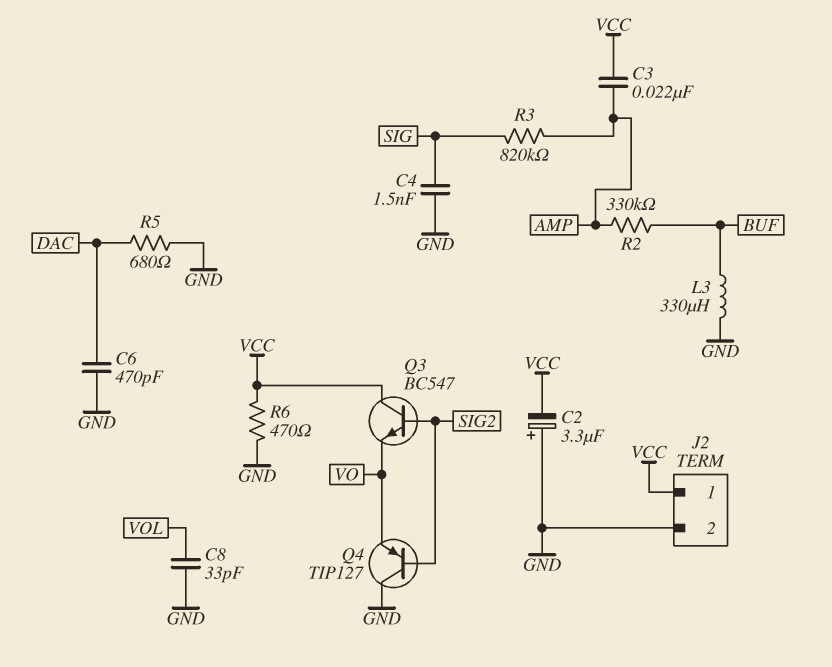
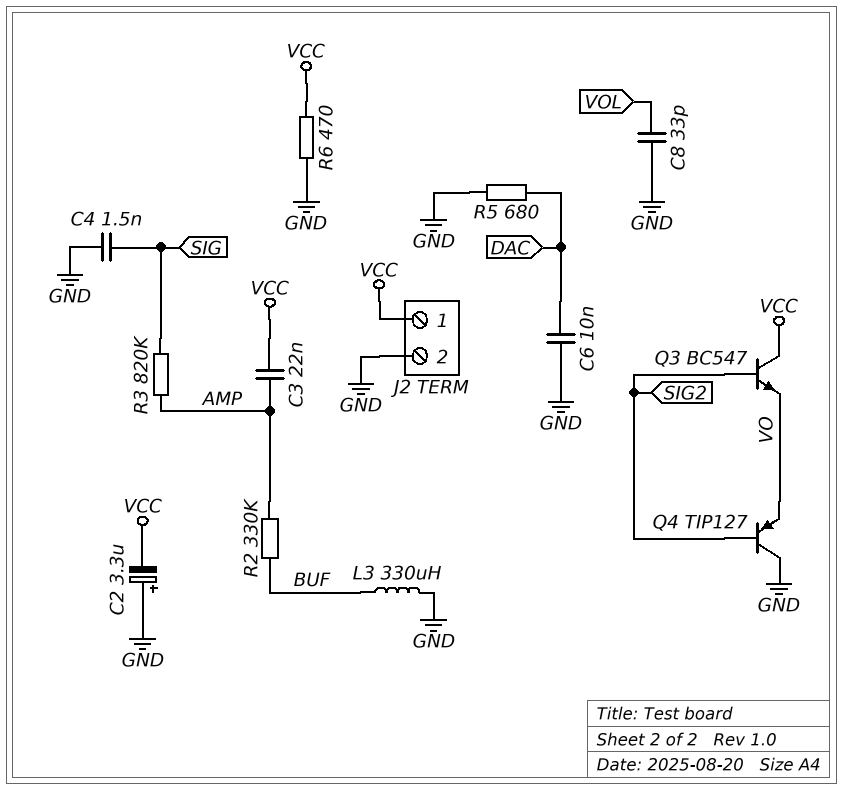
C6: 470pF (DAC, GND) -> 10nF (DAC, GND)

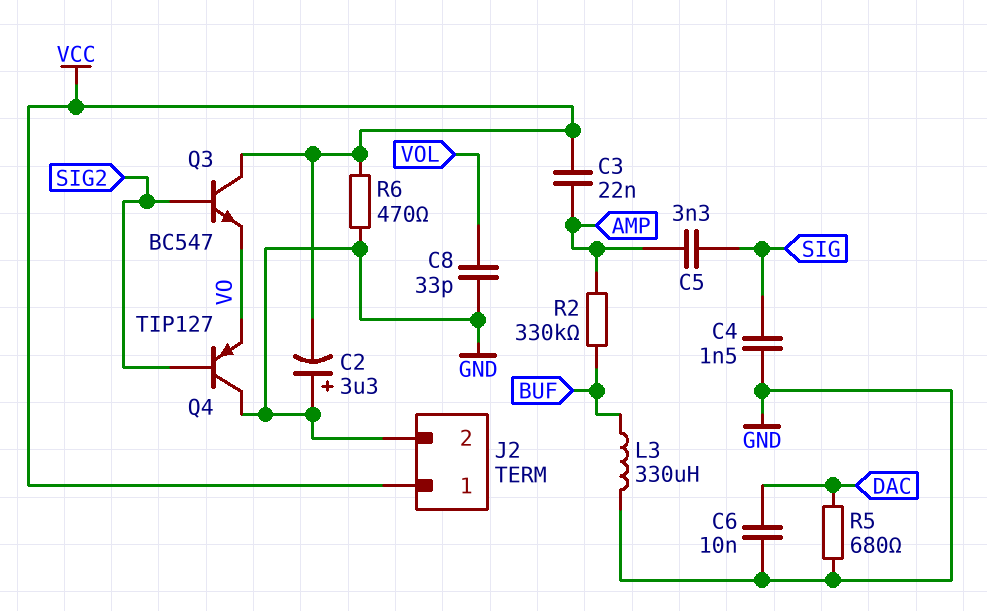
C5: none -> 3.3nF (AMP, SIG)
R3: 820k (AMP, SIG) -> none

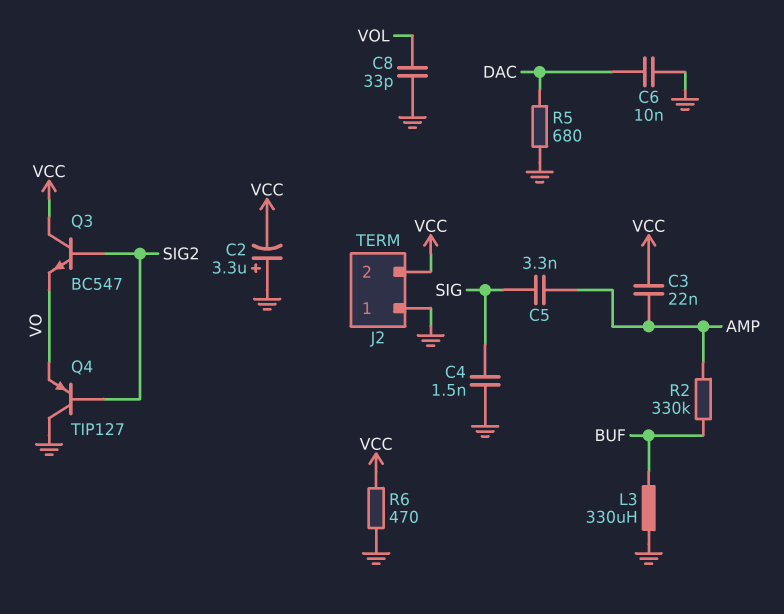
J2 pin 1: VCC -> GND
J2 pin 2: GND -> VCC

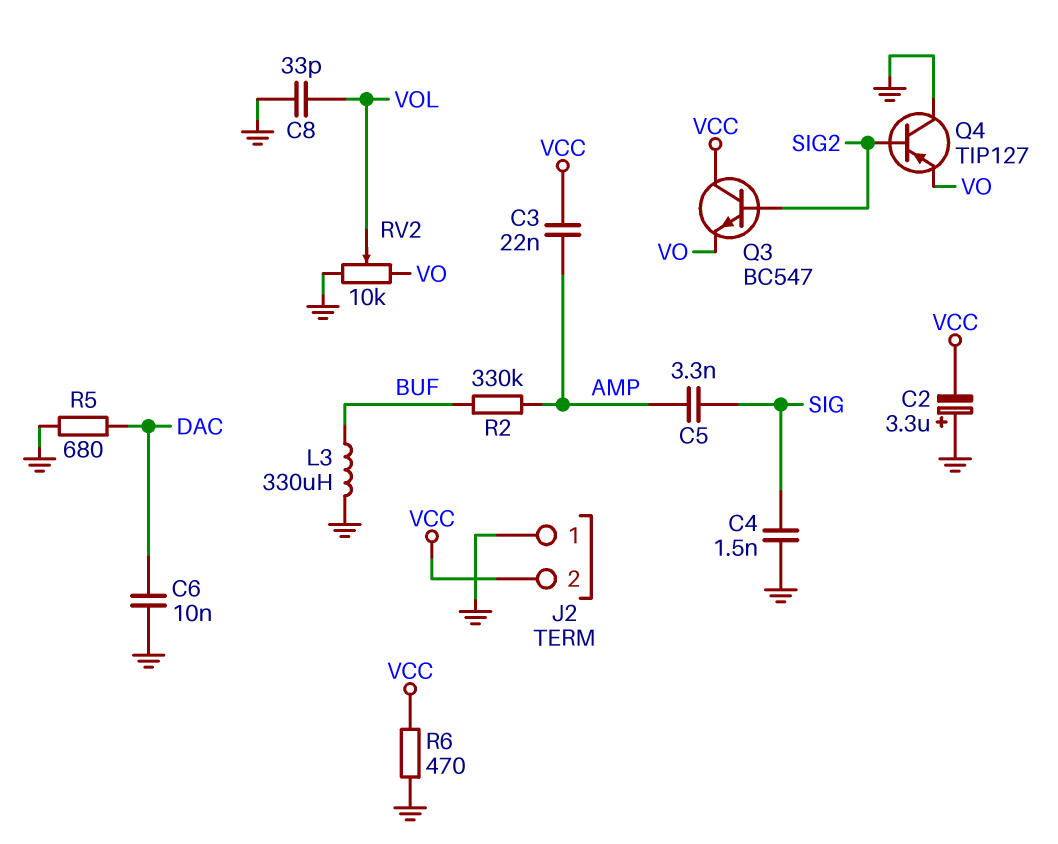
RV2: none -> 10k (GND, VO, wiper VOL)

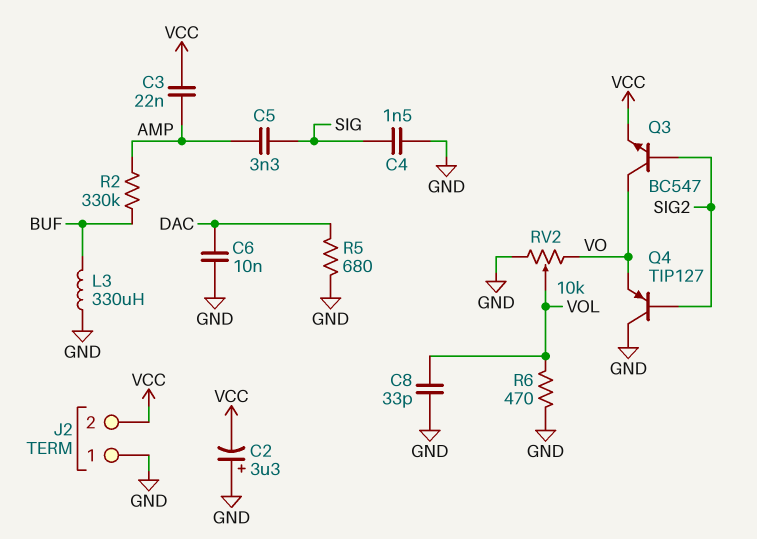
Q3: NPN BC547 (B SIG2, C VCC, E VO) -> NPN BC547 (B SIG2, C VO, E VCC)
R6: 470 (GND, VCC) -> 470 (GND, VOL)

